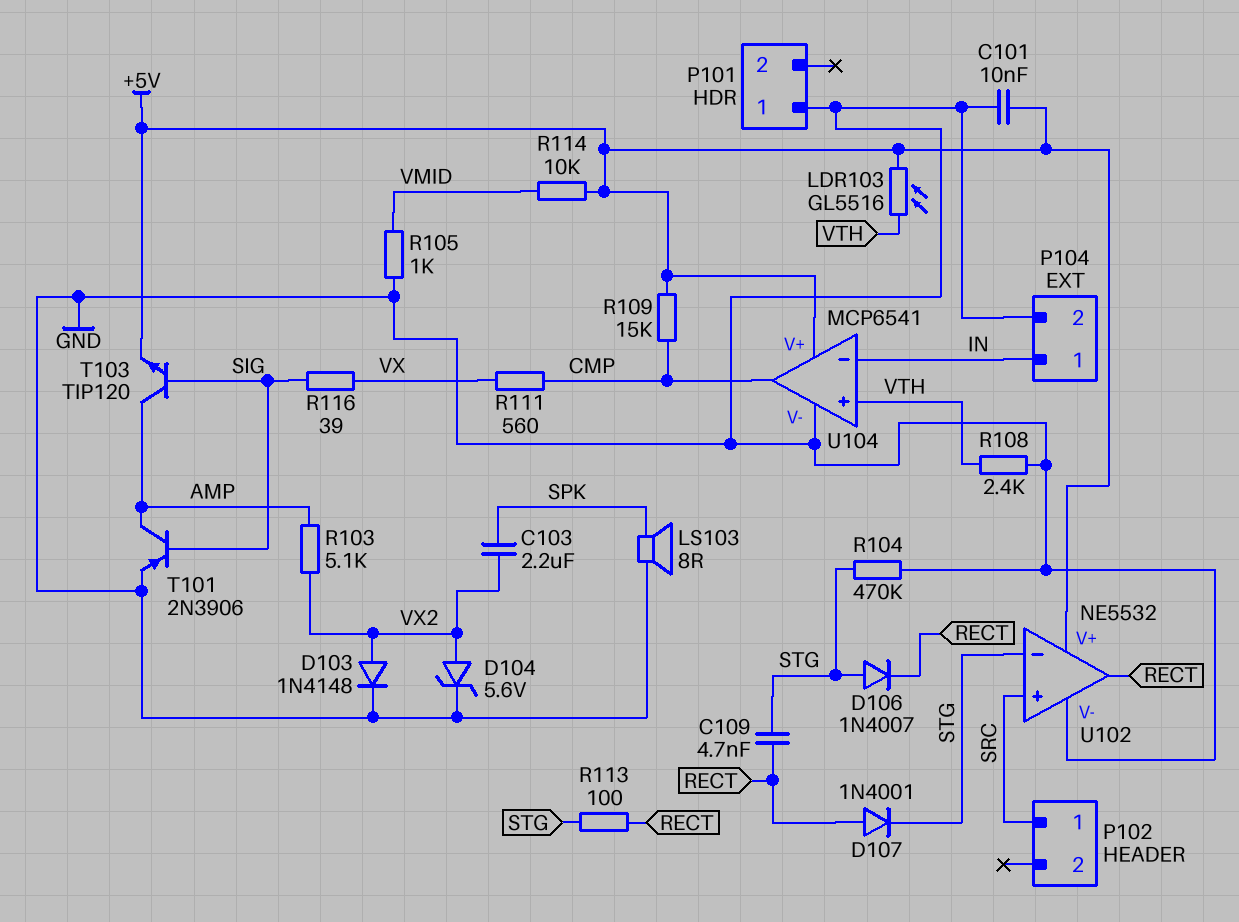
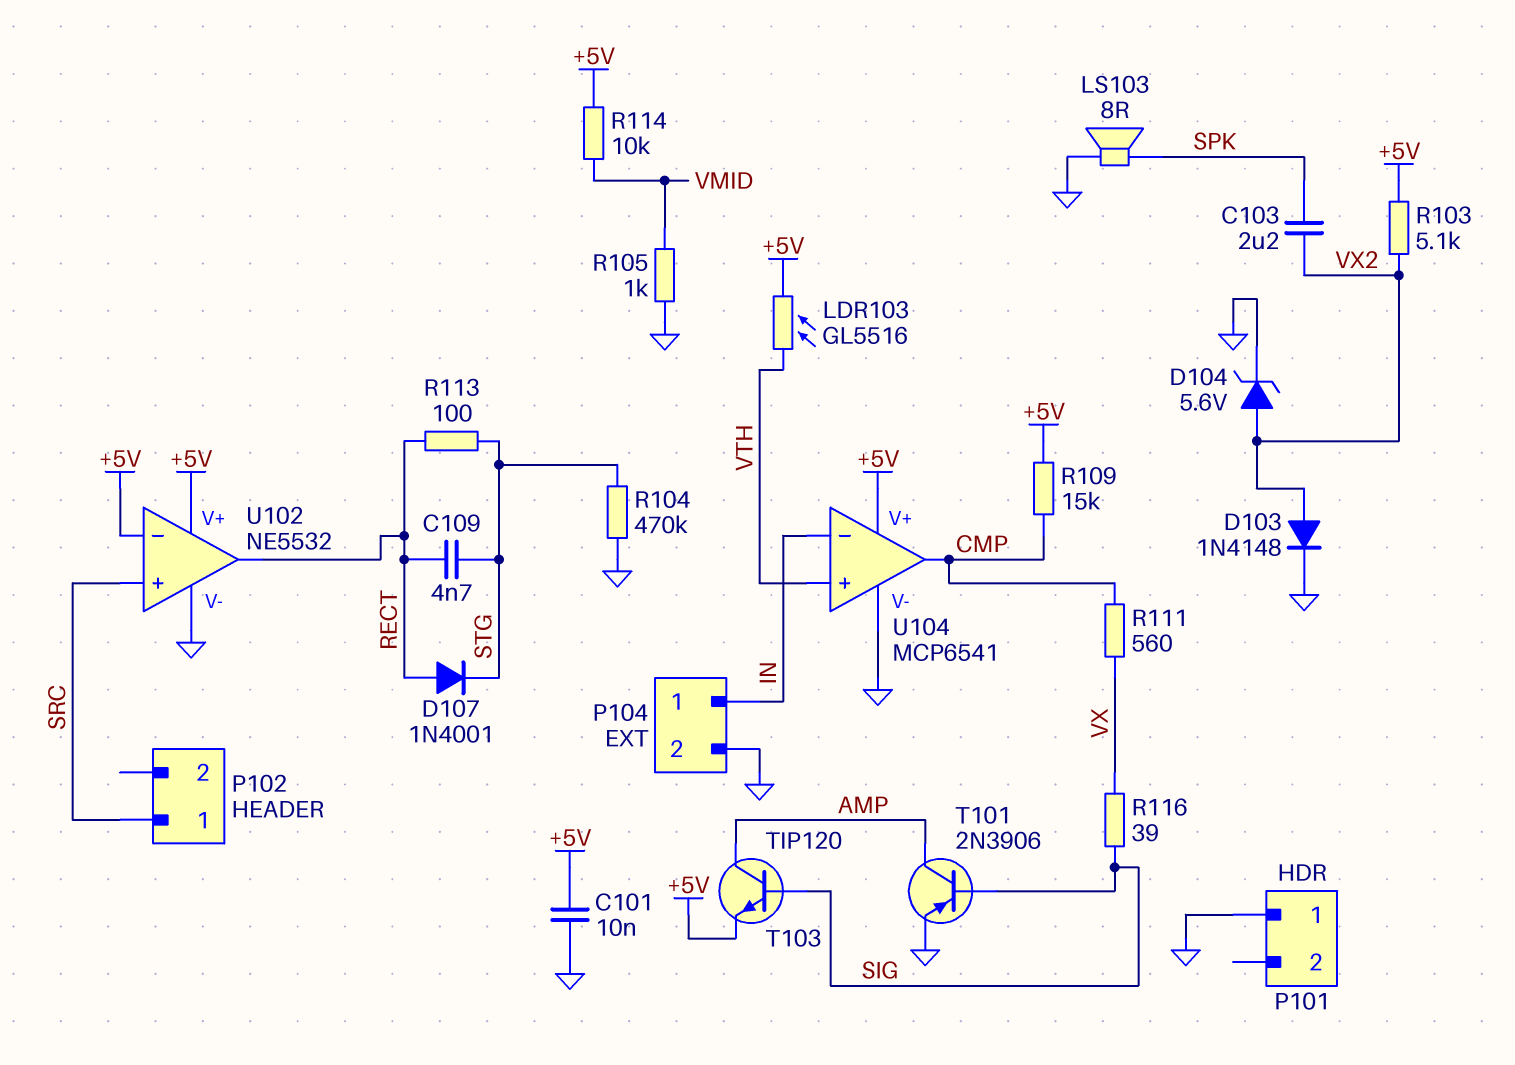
D106: diode 1N4007 (A STG, K RECT) -> none
R103: 5.1k (AMP, VX2) -> 5.1k (+5V, VX2)
R108: 2.4k (GND, VTH) -> none
U102 pin in-: STG -> +5V

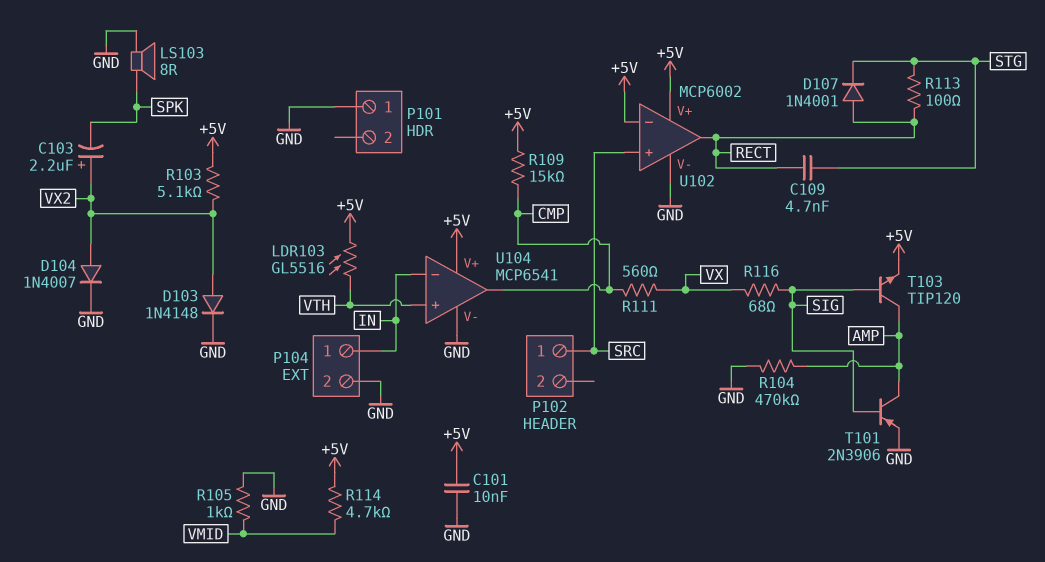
C103: 2.2uF (SPK, VX2) -> 2.2uF (plus VX2, minus SPK)
D104: zener 5.6V (A VX2, K GND) -> diode 1N4007 (A VX2, K GND)
R104: 470k (GND, STG) -> 470k (AMP, GND)
R114: 10k (+5V, VMID) -> 4.7k (+5V, VMID)
R116: 39 (SIG, VX) -> 68 (SIG, VX)
U102: NE5532 -> MCP6002

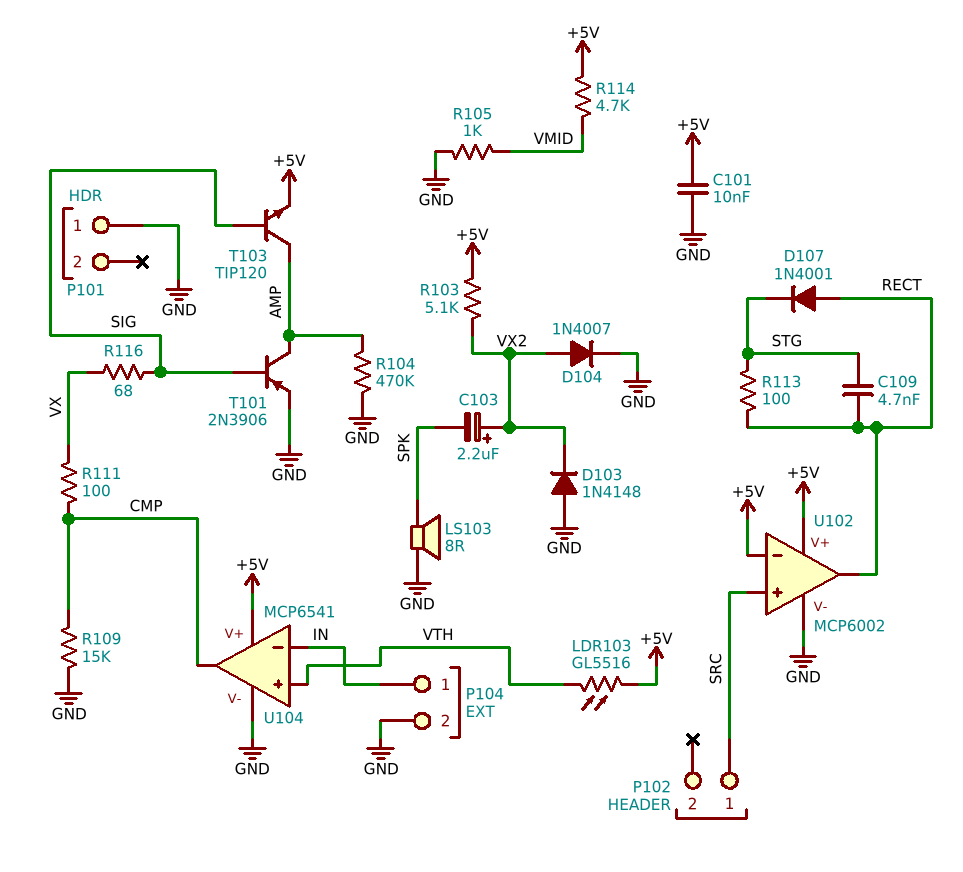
D103: diode 1N4148 (A VX2, K GND) -> diode 1N4148 (A GND, K VX2)
R109: 15k (+5V, CMP) -> 15k (CMP, GND)
R111: 560 (CMP, VX) -> 100 (CMP, VX)

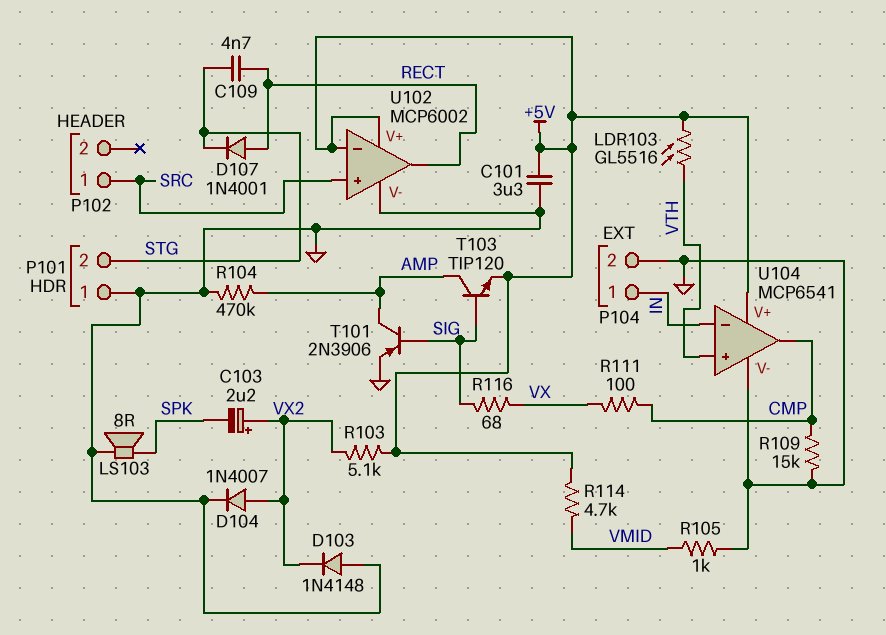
C101: 10nF (+5V, GND) -> 3.3uF (+5V, GND)
P101 pin 2: none -> STG
R113: 100 (RECT, STG) -> none

